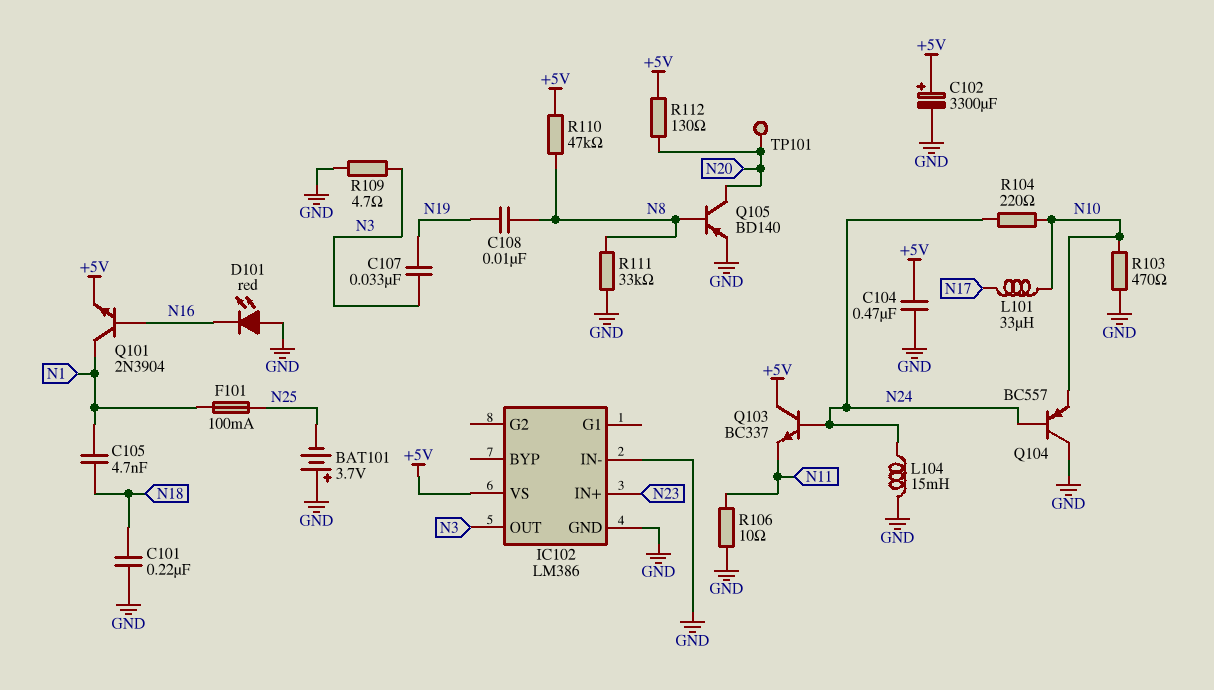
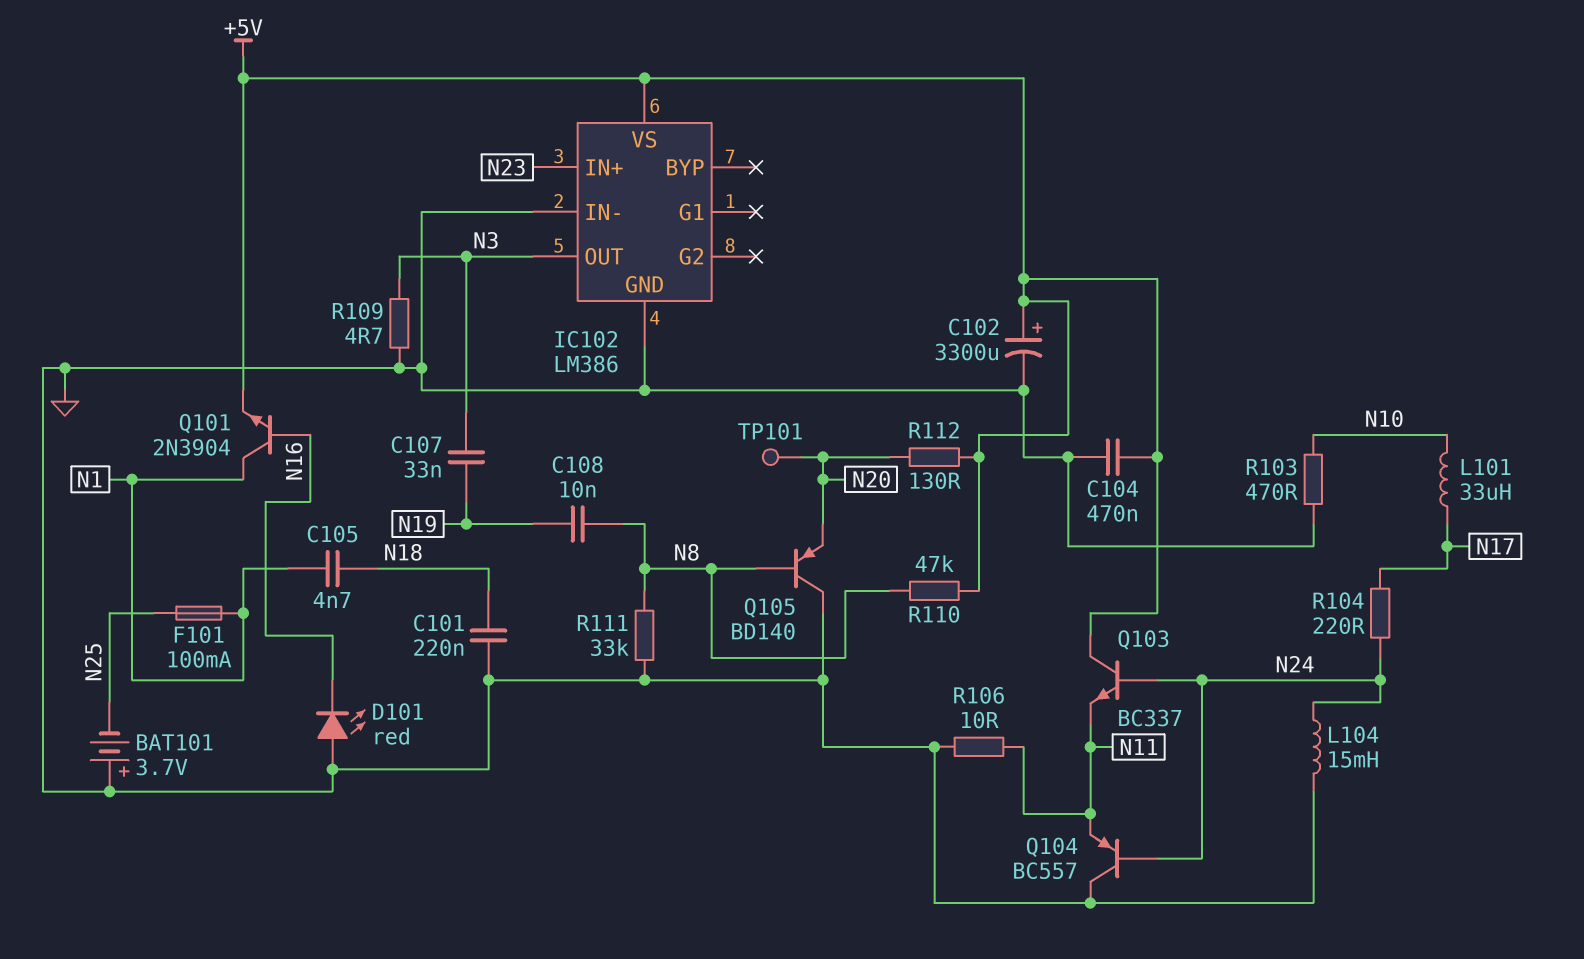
Q104: PNP BC557 (B N24, C GND, E N10) -> PNP BC557 (B N24, C GND, E N11)
Q105: PNP BD140 (B N8, C N20, E GND) -> PNP BD140 (B N8, C GND, E N20)
R104: 220 (N10, N24) -> 220 (N17, N24)

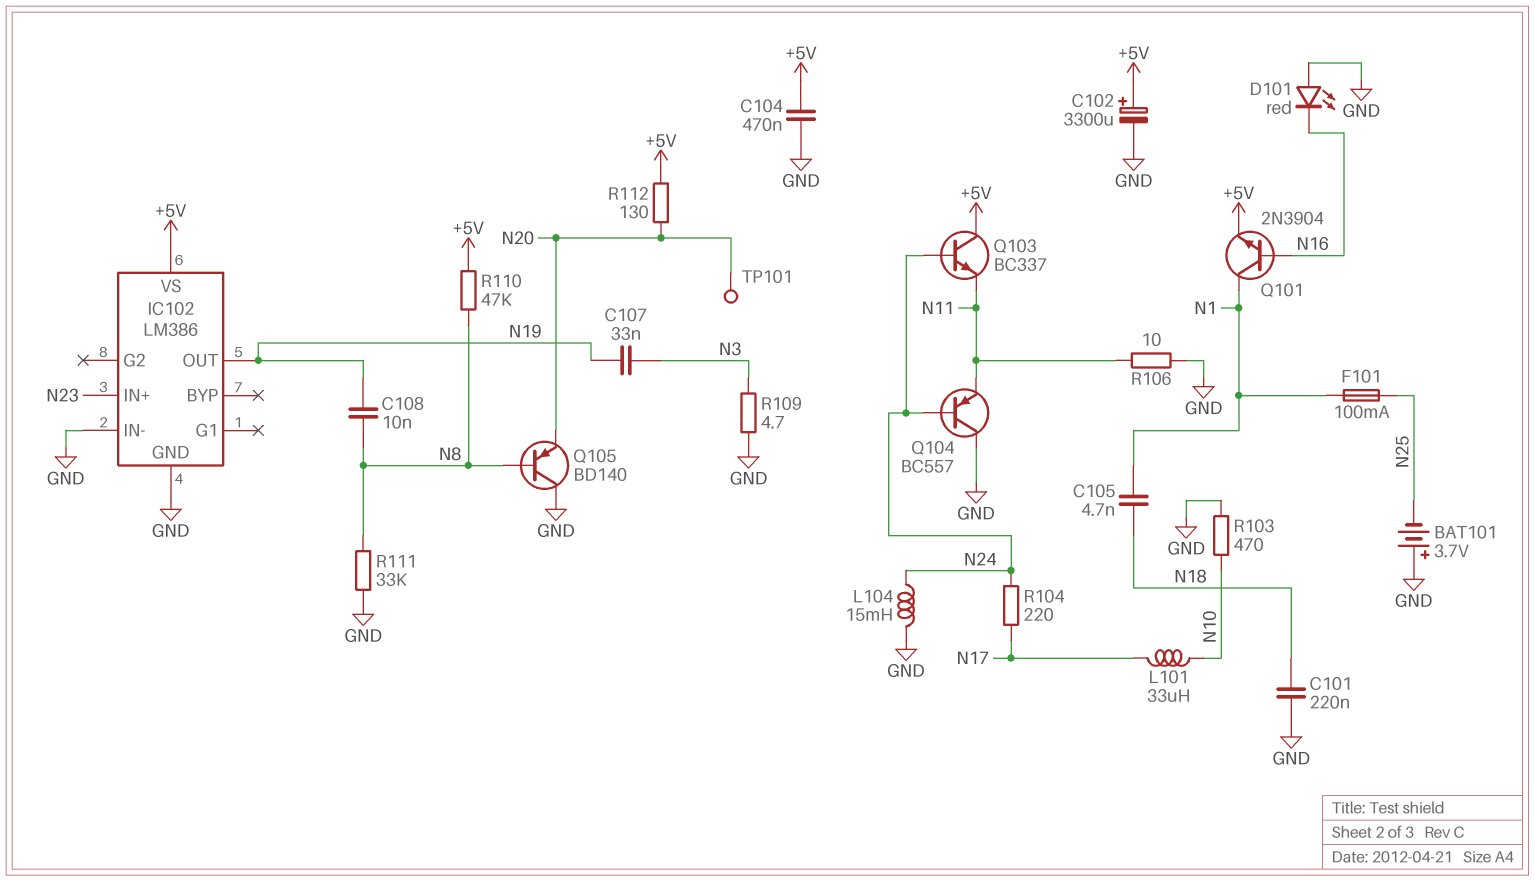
IC102 pin OUT: N3 -> N19

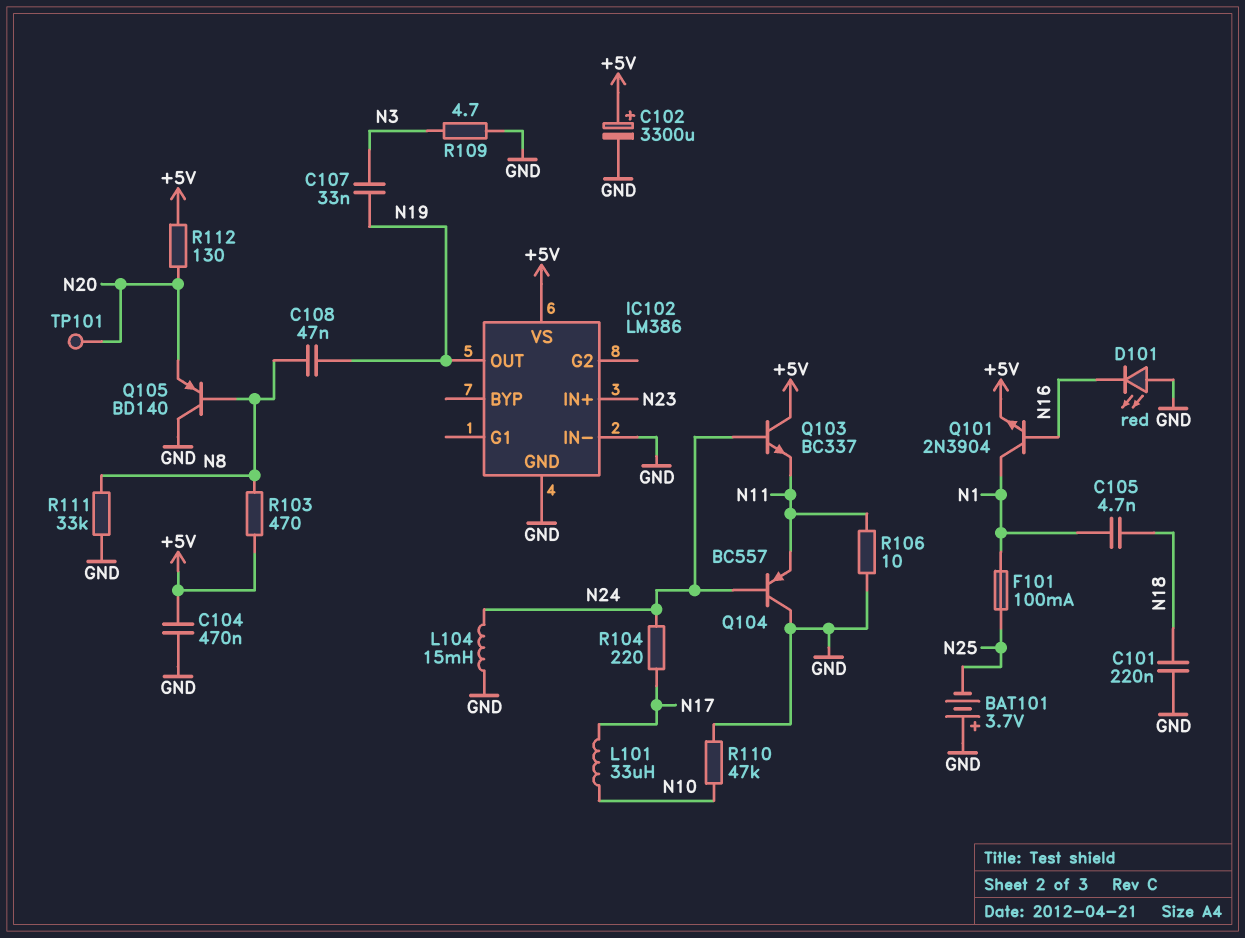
C108: 10nF (N8, N19) -> 47nF (N8, N19)
R103: 470 (GND, N10) -> 470 (+5V, N8)
R110: 47k (+5V, N8) -> 47k (GND, N10)

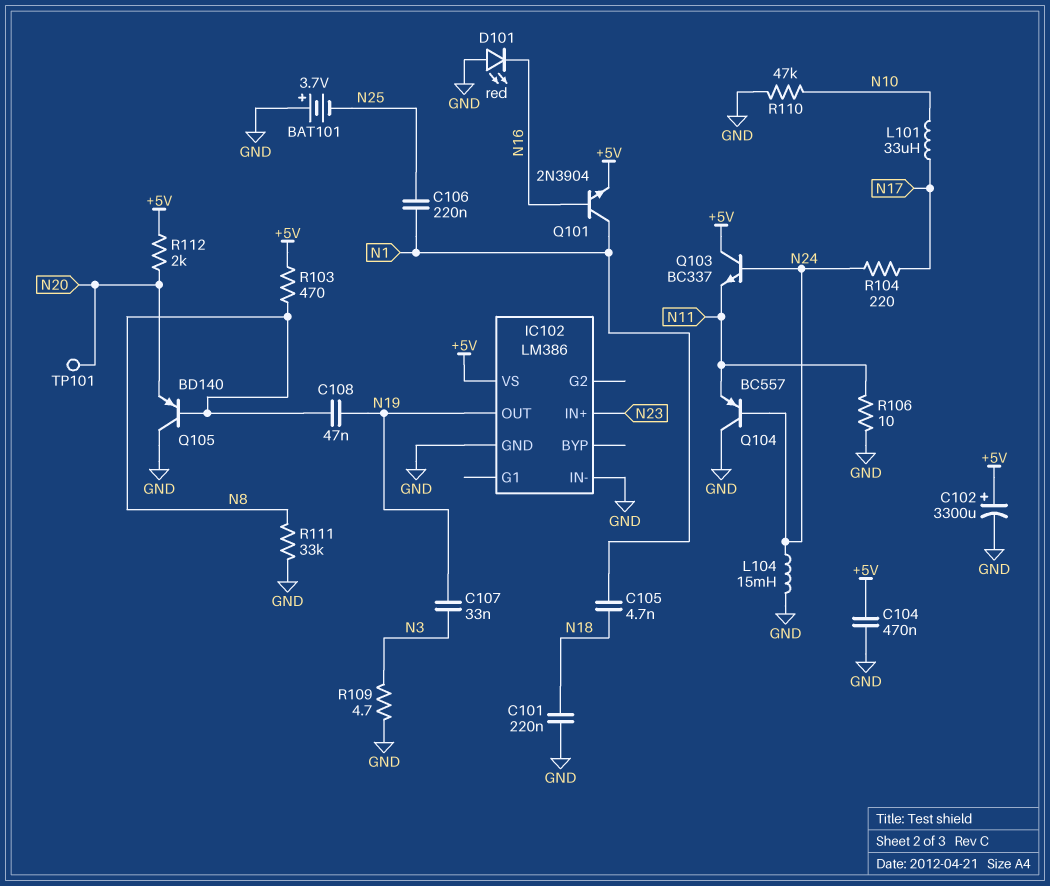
C106: none -> 220nF (N1, N25)
F101: 100mA (N1, N25) -> none
R112: 130 (+5V, N20) -> 2k (+5V, N20)

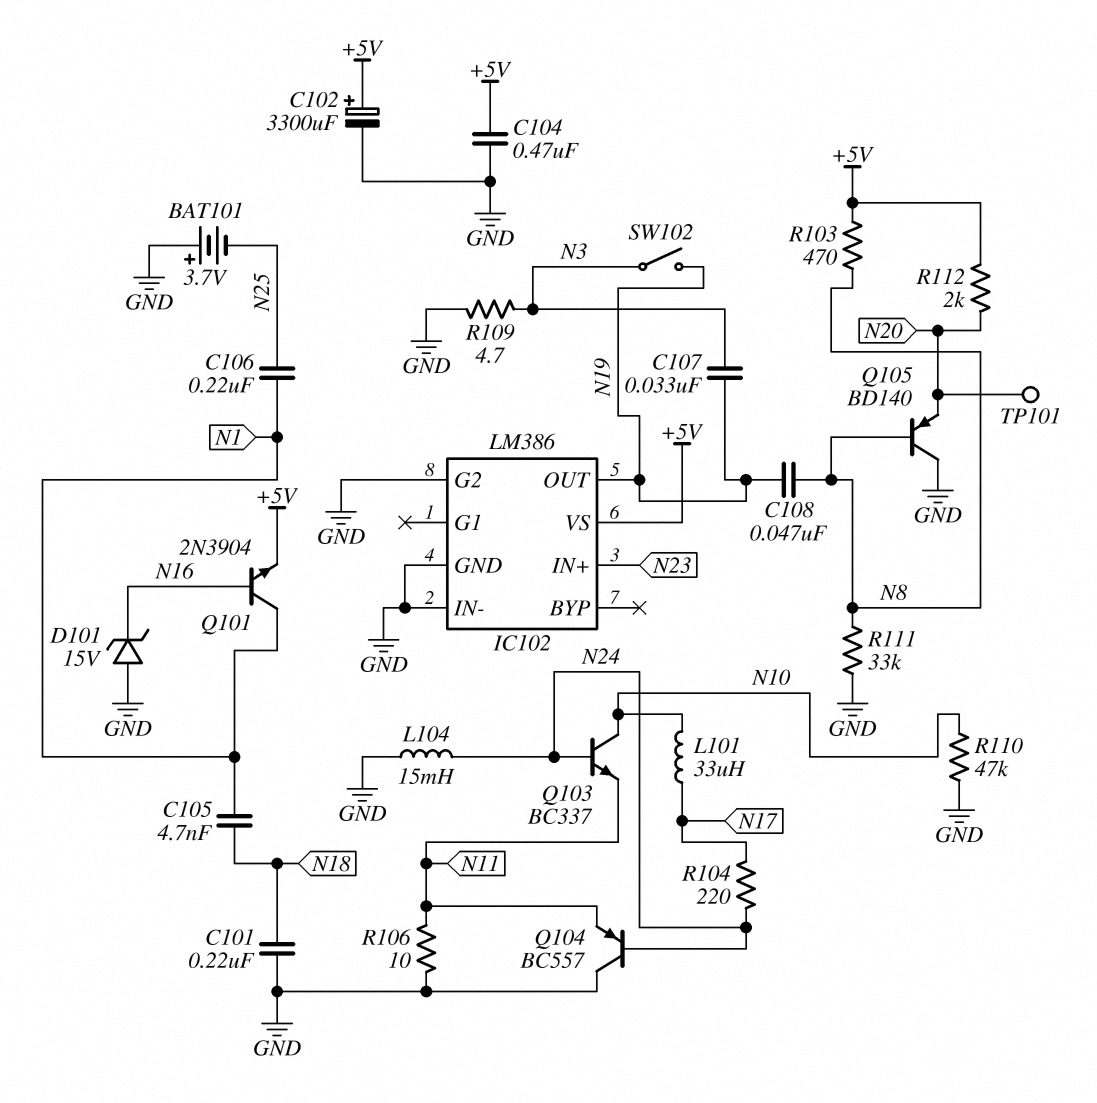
D101: LED red (A GND, K N16) -> zener 15V (A GND, K N16)
IC102 pin G2: none -> GND
Q103: NPN BC337 (B N24, C +5V, E N11) -> NPN BC337 (B N24, C N10, E N11)
SW102: none -> switch (N3, N19)

